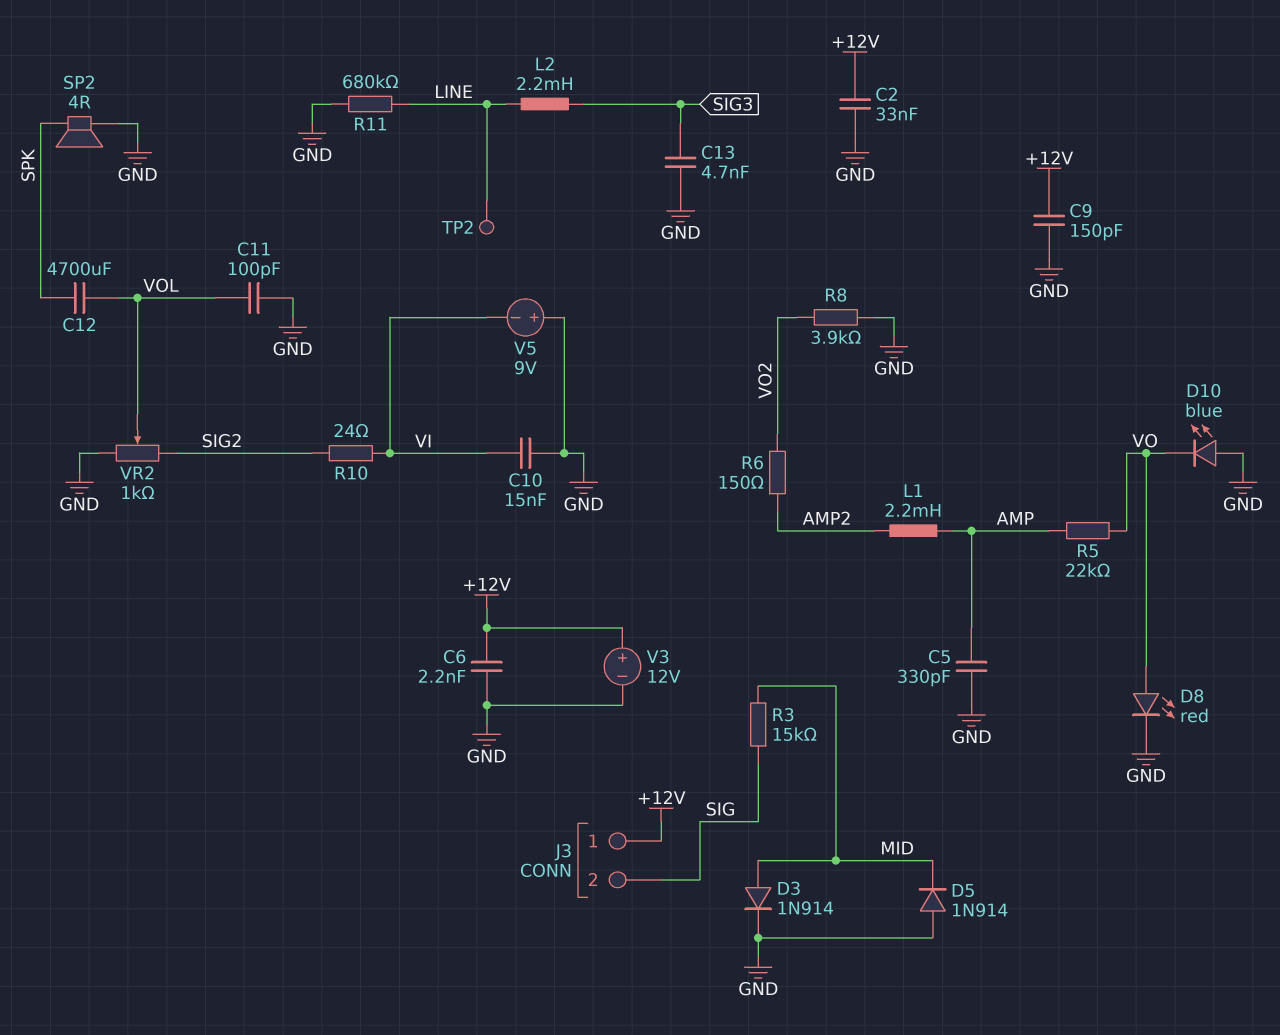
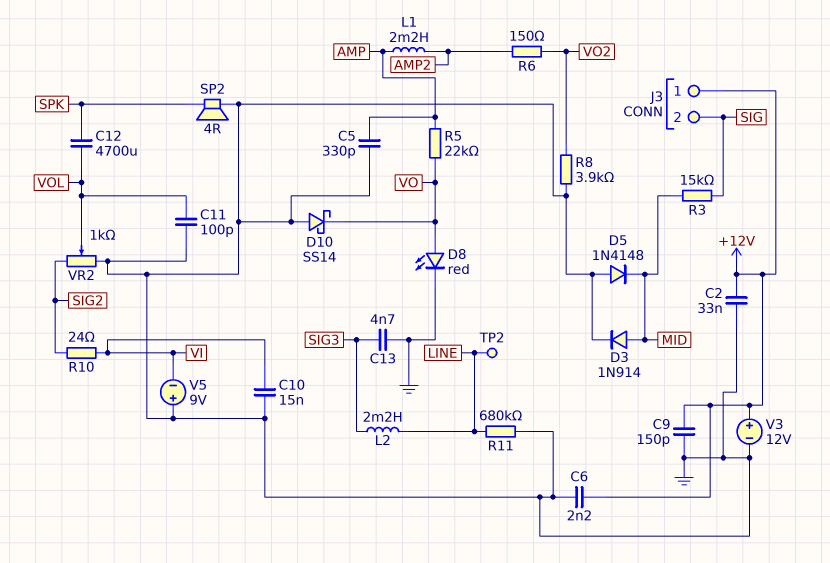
D5: diode 1N914 (A GND, K MID) -> diode 1N4148 (A GND, K MID)
D10: LED blue (A GND, K VO) -> schottky SS14 (A GND, K VO)

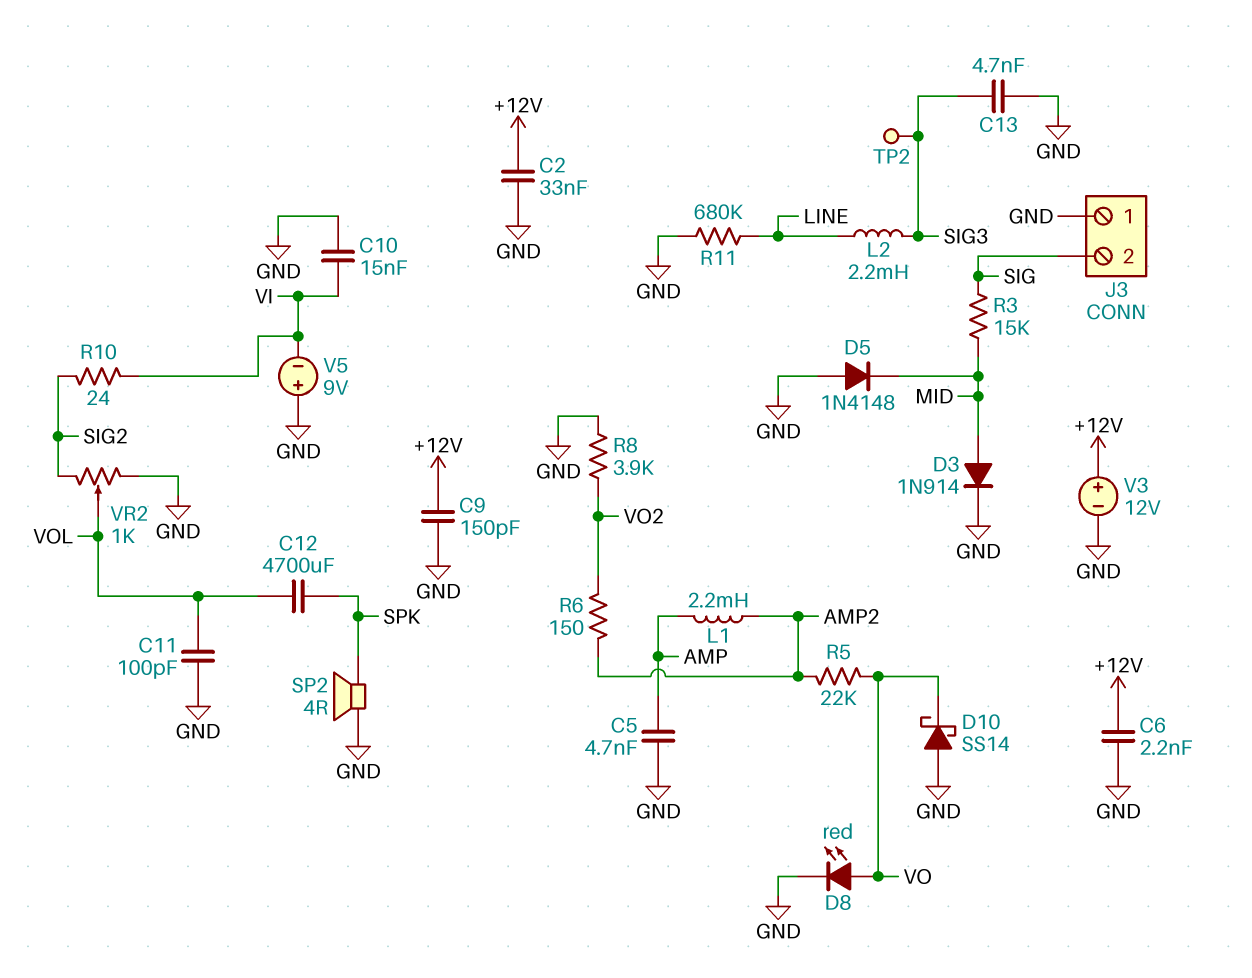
C5: 330pF (AMP, GND) -> 4.7nF (AMP, GND)
J3 pin 1: +12V -> GND
R5: 22k (AMP, VO) -> 22k (AMP2, VO)
TP2: test point (LINE) -> test point (SIG3)

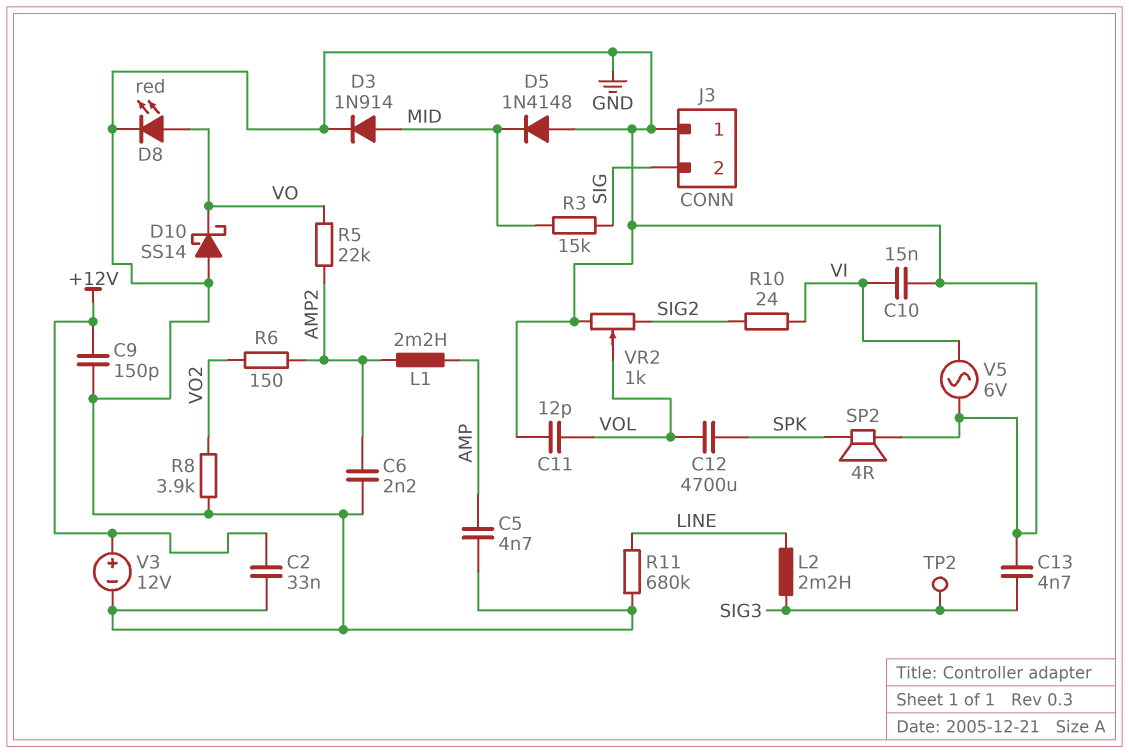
C6: 2.2nF (+12V, GND) -> 2.2nF (AMP2, GND)
C11: 100pF (GND, VOL) -> 12pF (GND, VOL)
V5: 9V (plus GND, minus VI) -> AC 6V (GND, VI)

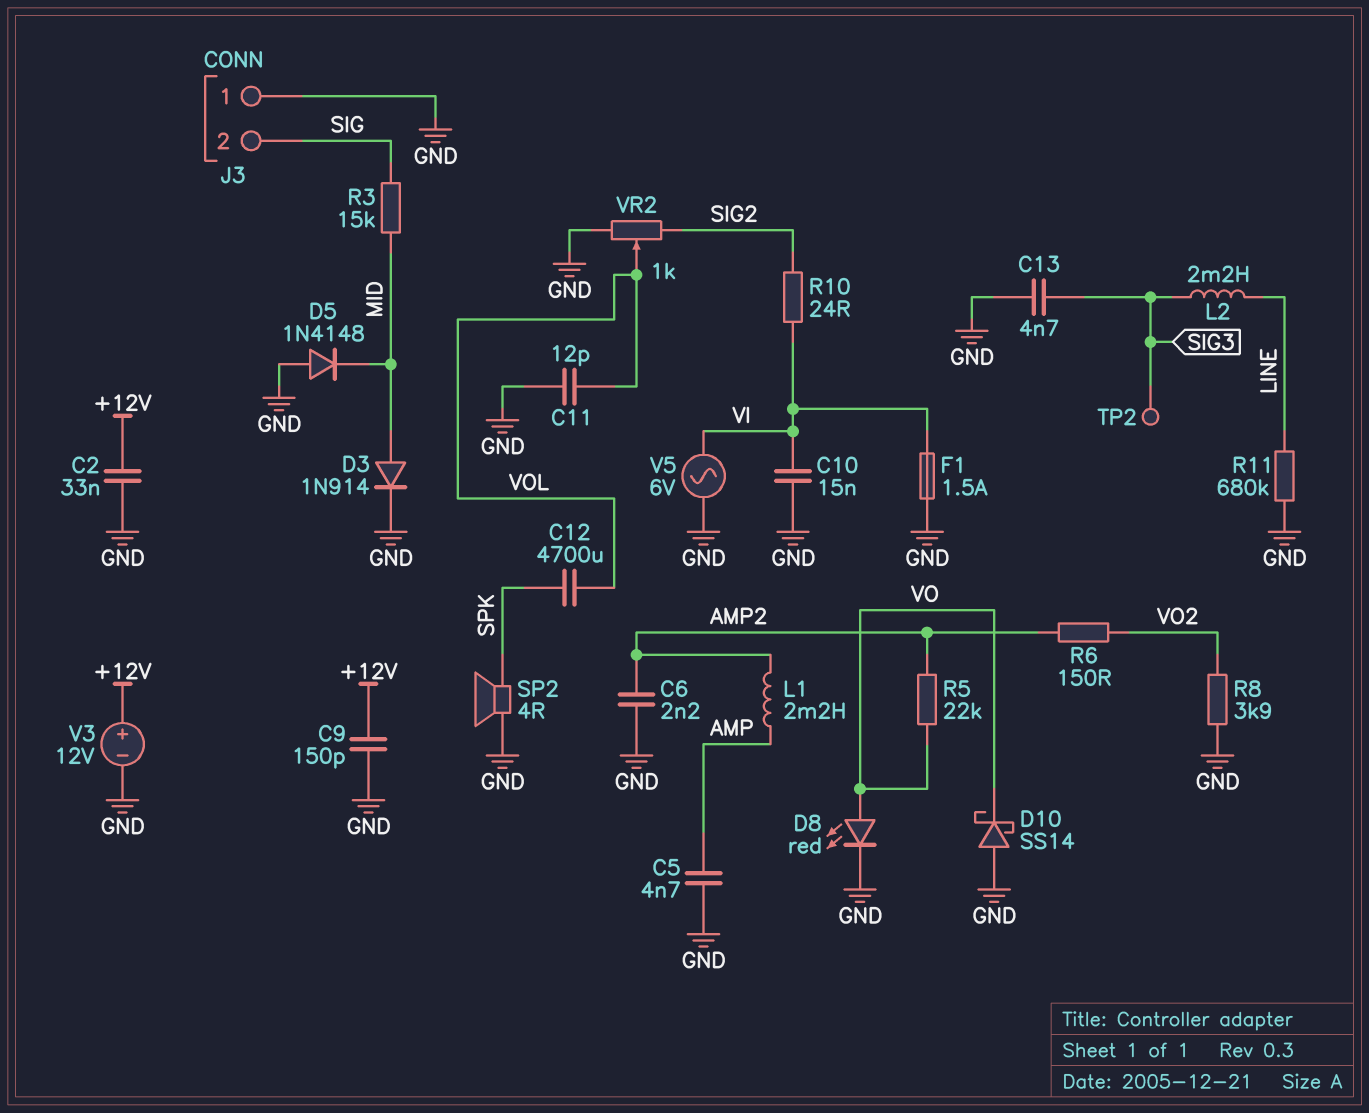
F1: none -> 1.5A (GND, VI)

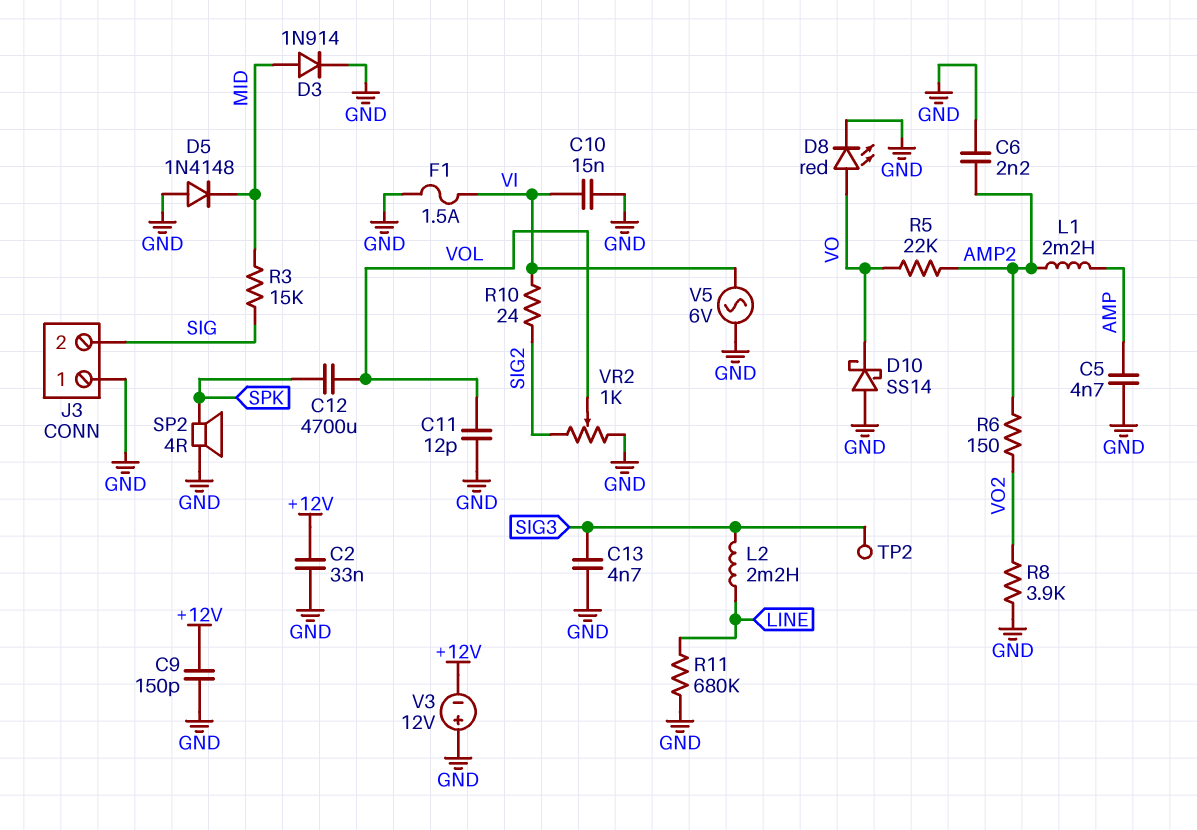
V3: 12V (plus +12V, minus GND) -> 12V (plus GND, minus +12V)

